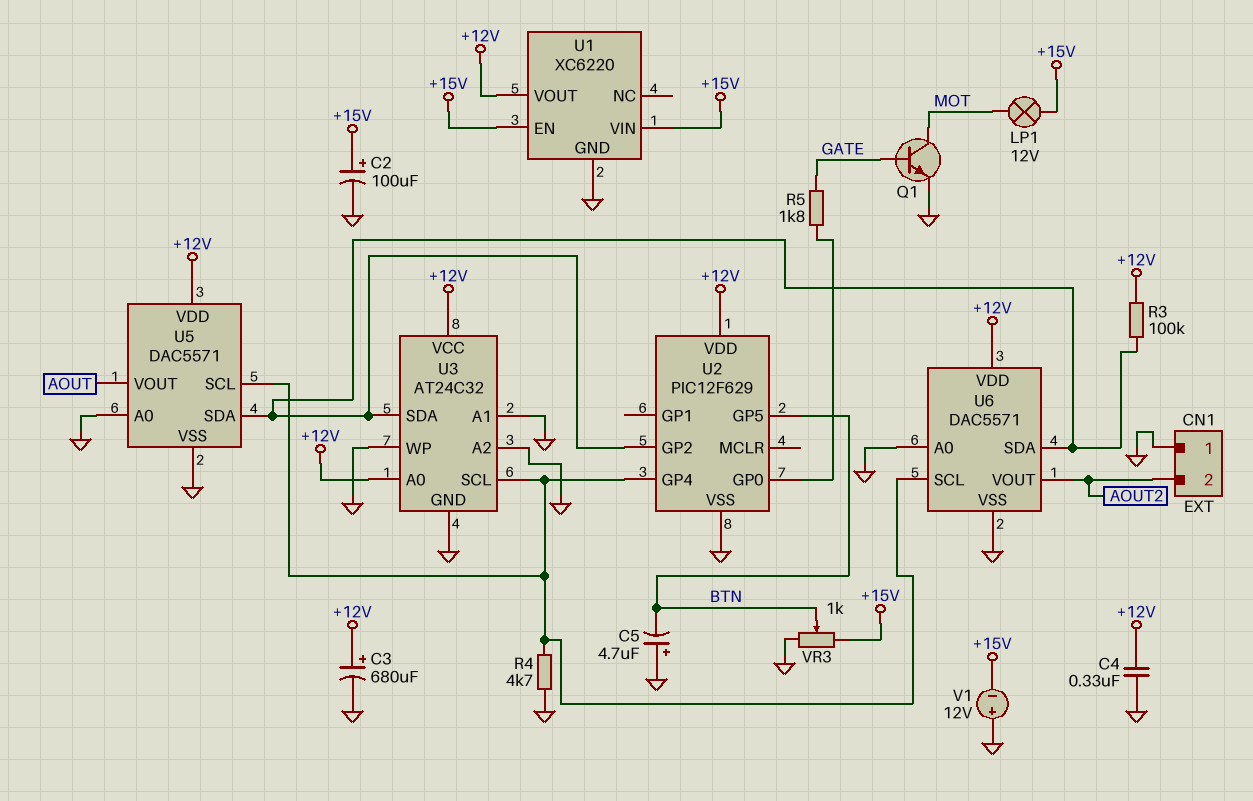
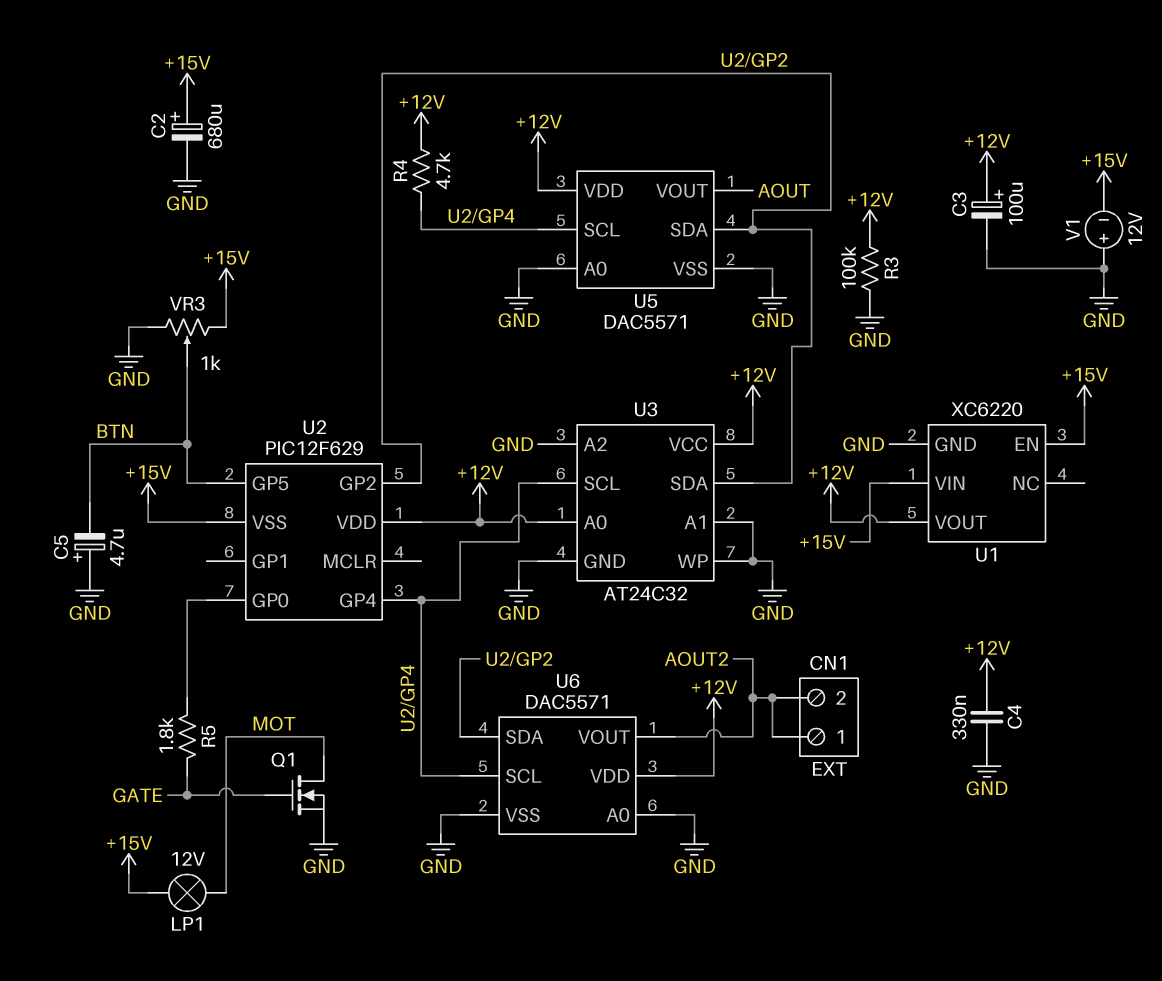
C2: 100uF (plus +15V, minus GND) -> 680uF (plus +15V, minus GND)
C3: 680uF (plus +12V, minus GND) -> 100uF (plus +12V, minus GND)
CN1 pin 1: GND -> AOUT2
Q1: NPN (B GATE, C MOT, E GND) -> NMOS (G GATE, D MOT, S GND)
R3: 100k (+12V, U2/GP2) -> 100k (+12V, GND)
R4: 4.7k (GND, U2/GP4) -> 4.7k (+12V, U2/GP4)
U2 pin VSS: GND -> +15V

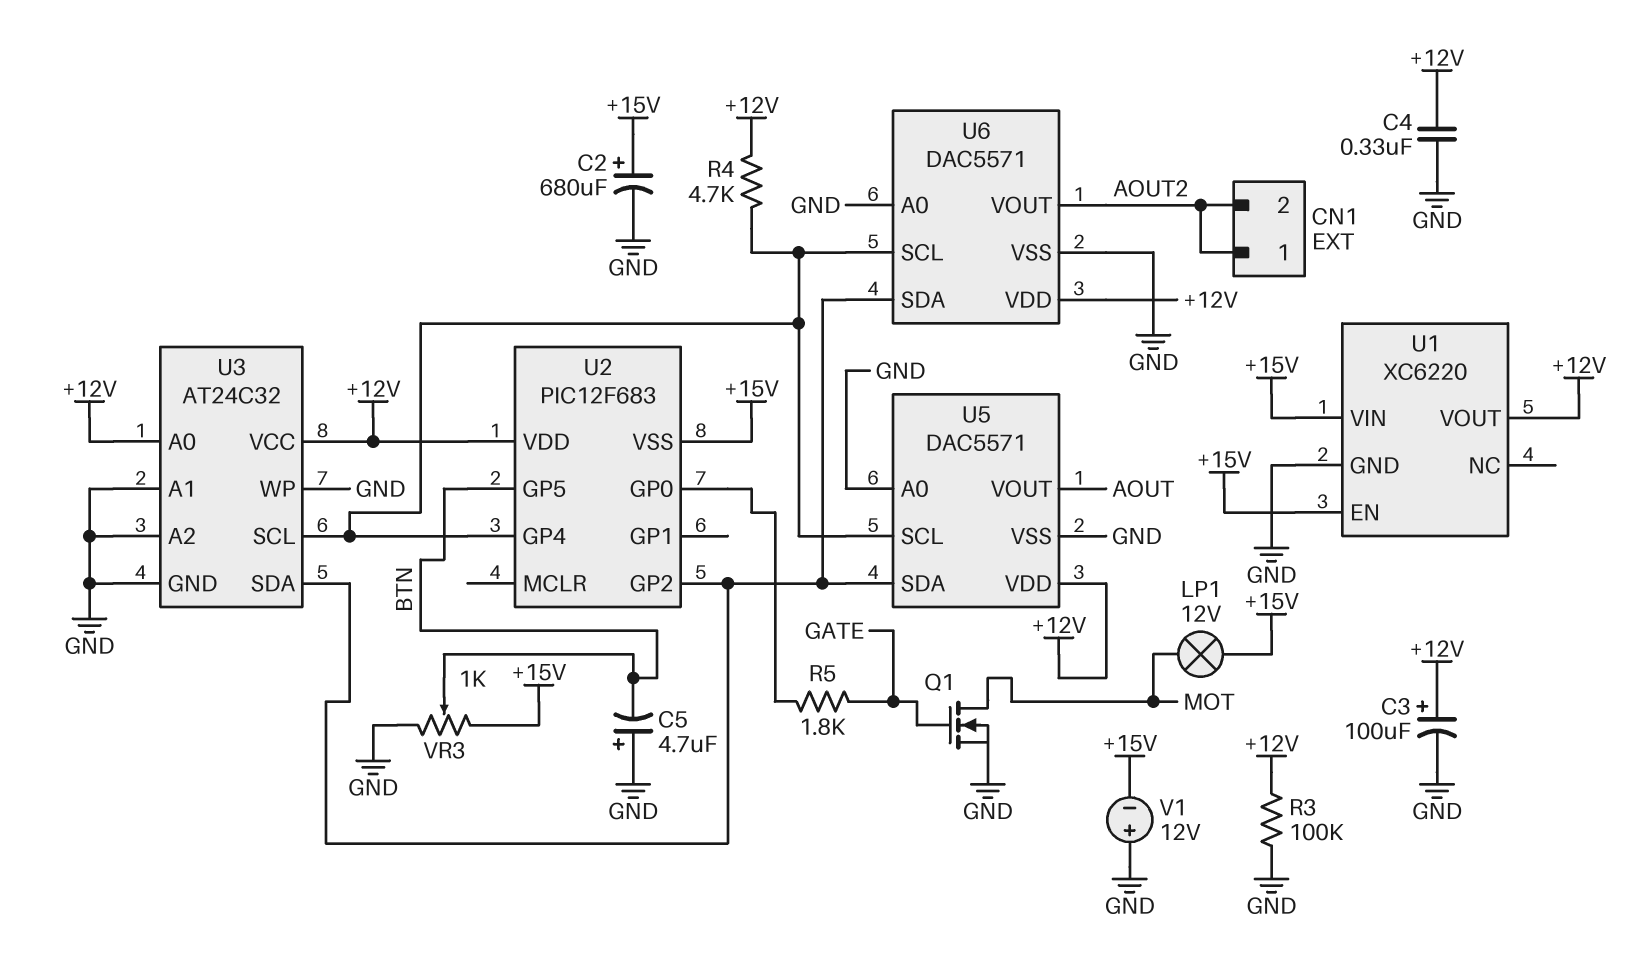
U2: PIC12F629 -> PIC12F683

